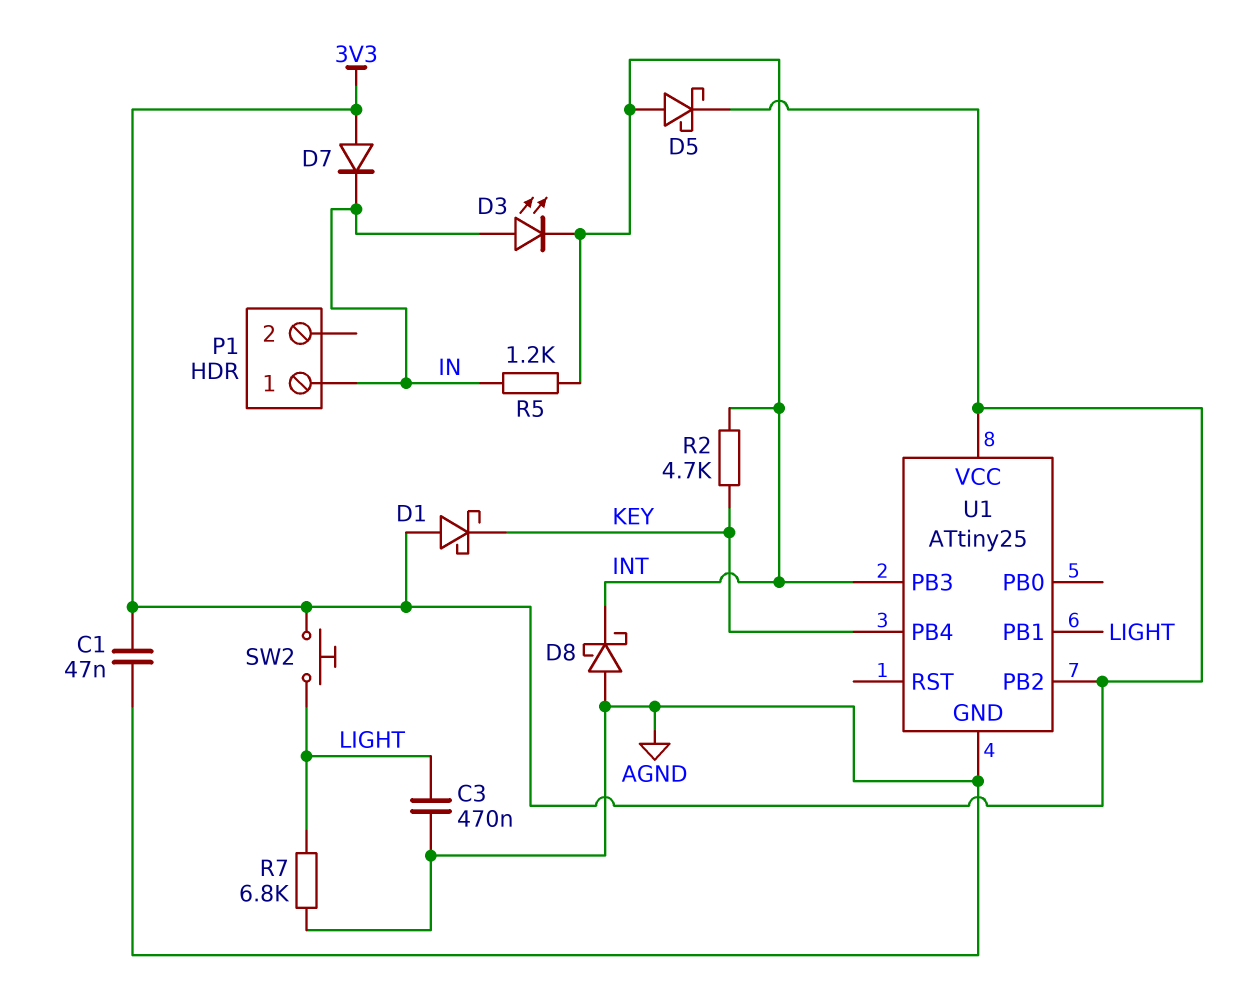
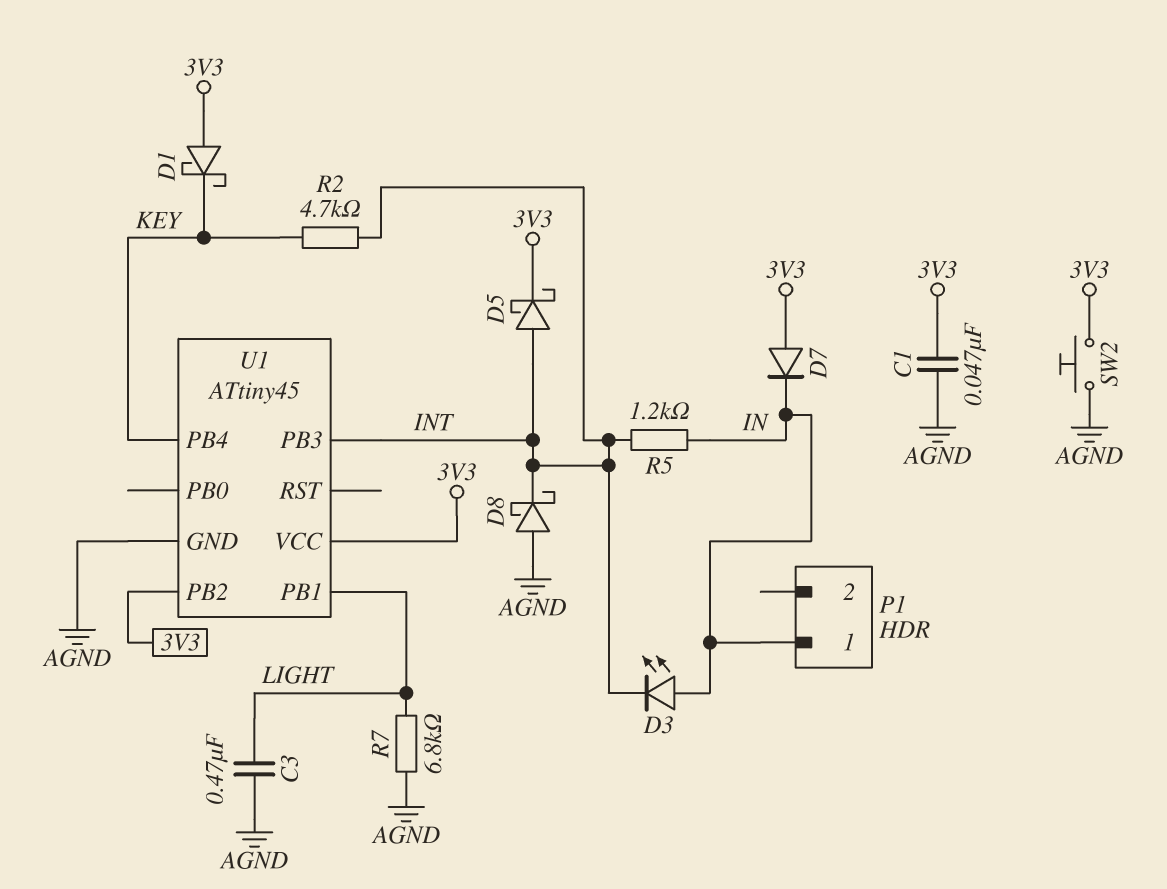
SW2: button (3V3, LIGHT) -> button (3V3, AGND)
U1: ATtiny25 -> ATtiny45

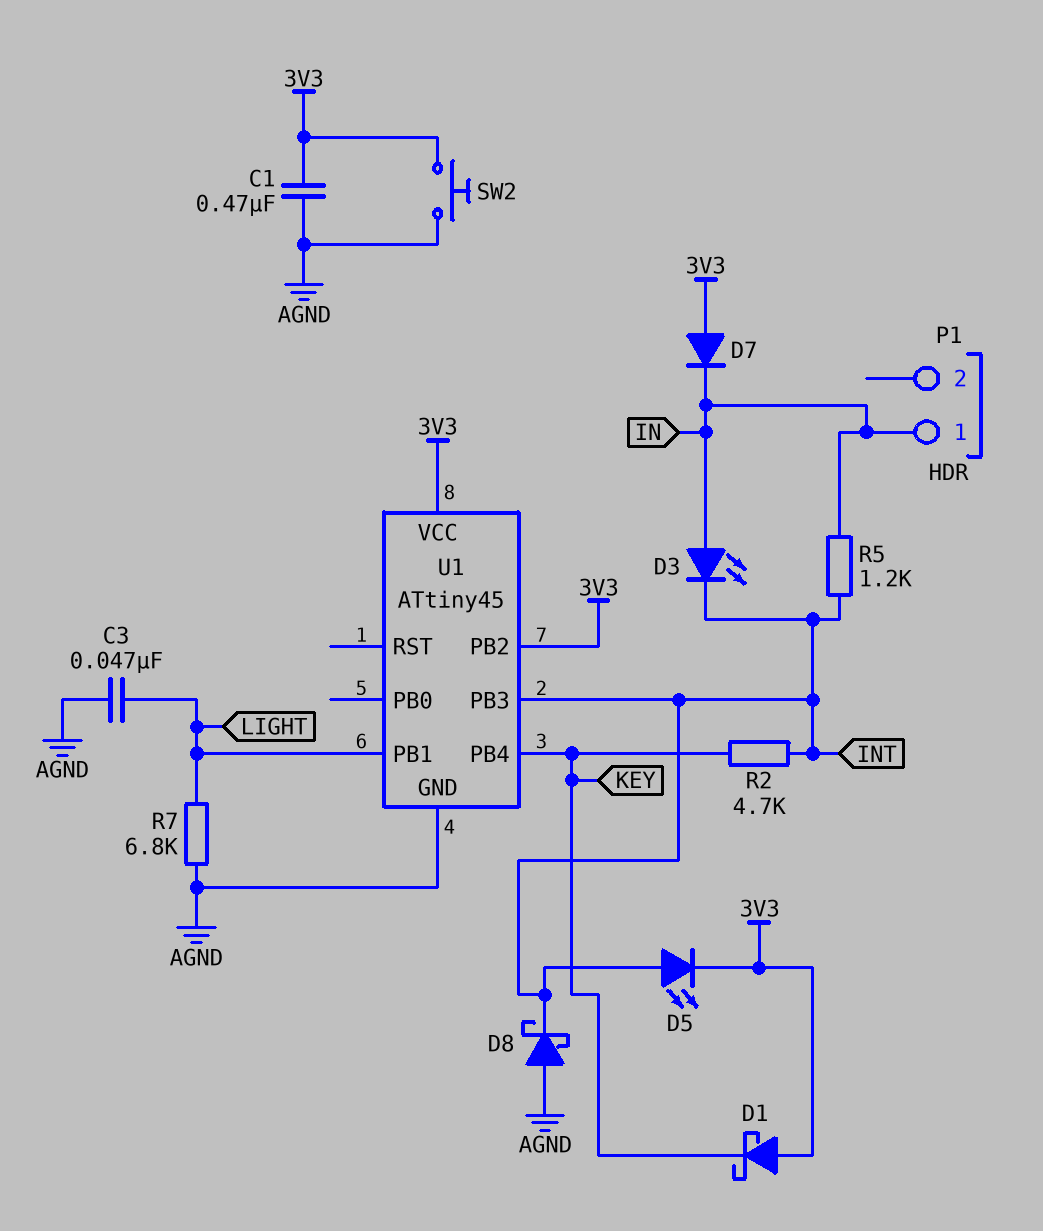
C1: 47nF (3V3, AGND) -> 470nF (3V3, AGND)
C3: 470nF (AGND, LIGHT) -> 47nF (AGND, LIGHT)
D5: schottky (A INT, K 3V3) -> LED (A INT, K 3V3)

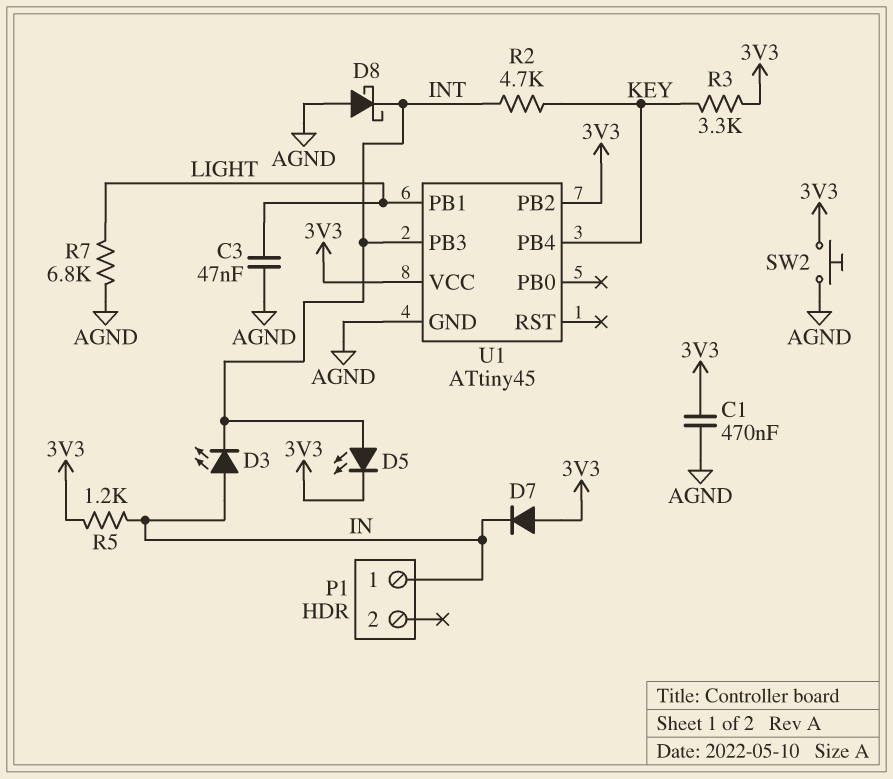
D1: schottky (A 3V3, K KEY) -> none
R3: none -> 3.3k (3V3, KEY)
R5: 1.2k (IN, INT) -> 1.2k (3V3, IN)

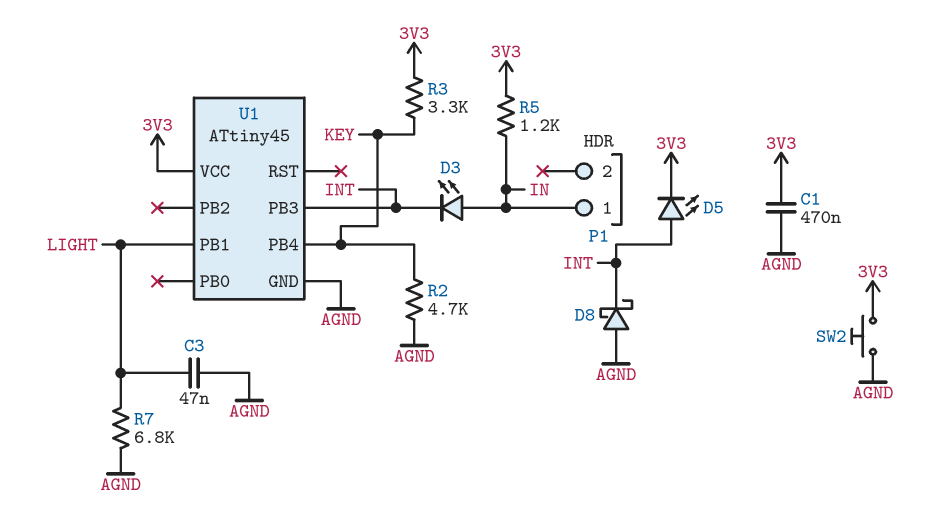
D7: diode (A 3V3, K IN) -> none
R2: 4.7k (INT, KEY) -> 4.7k (AGND, KEY)
U1 pin PB2: 3V3 -> none

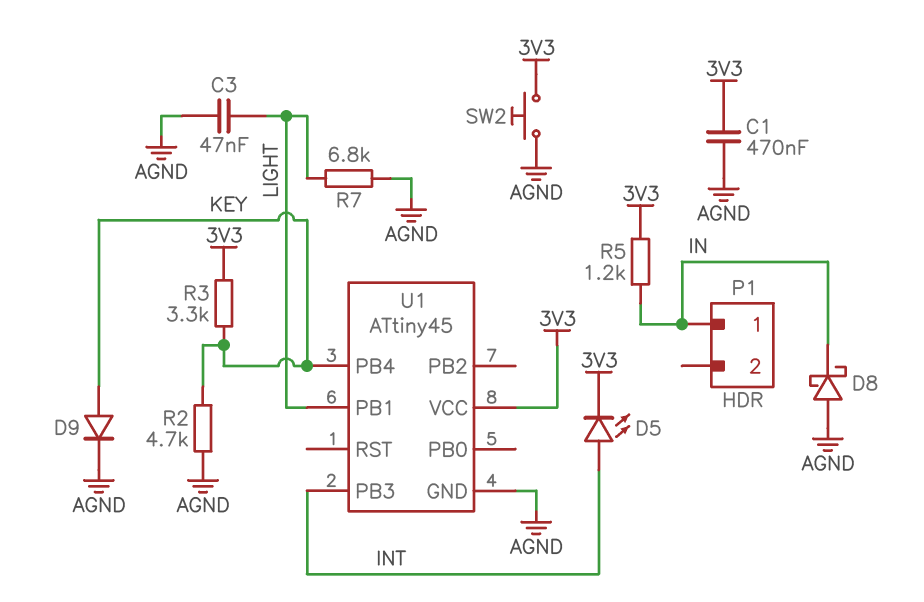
D3: LED (A IN, K INT) -> none
D8: schottky (A AGND, K INT) -> schottky (A AGND, K IN)
D9: none -> diode (A KEY, K AGND)

